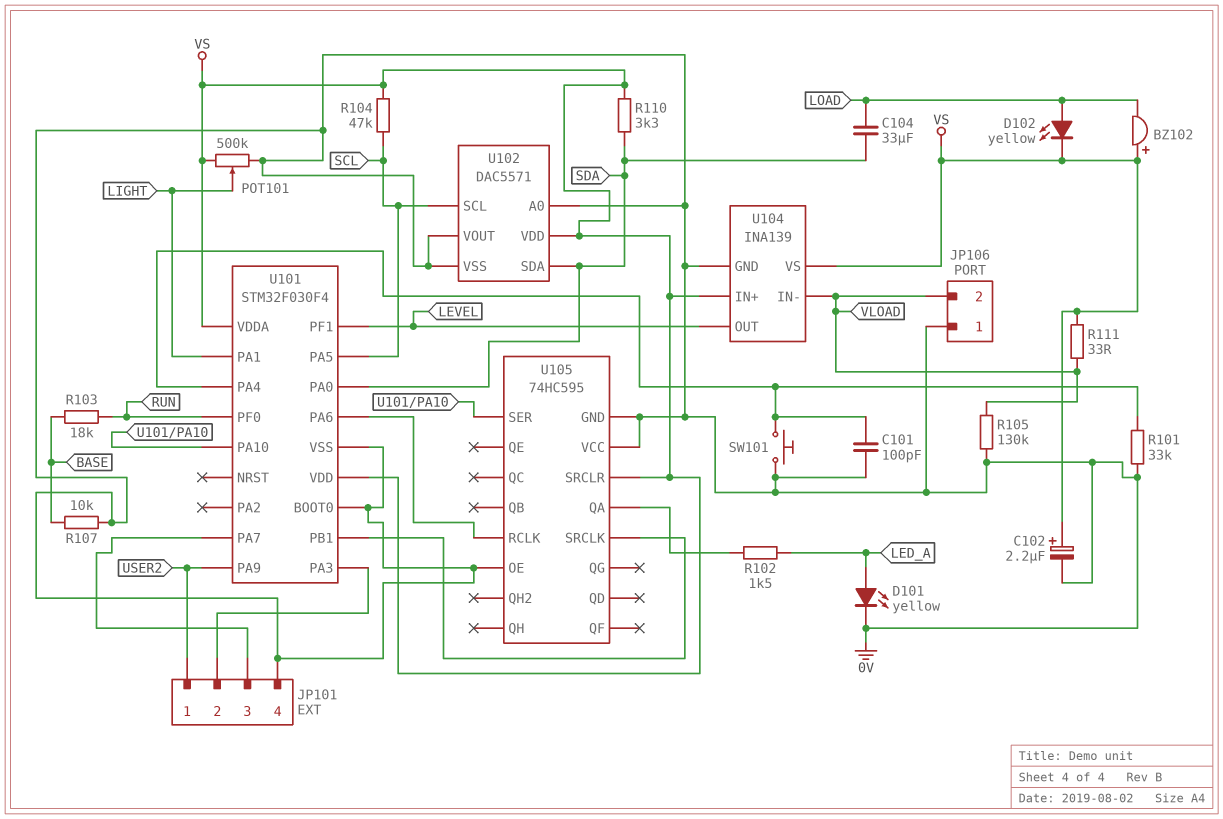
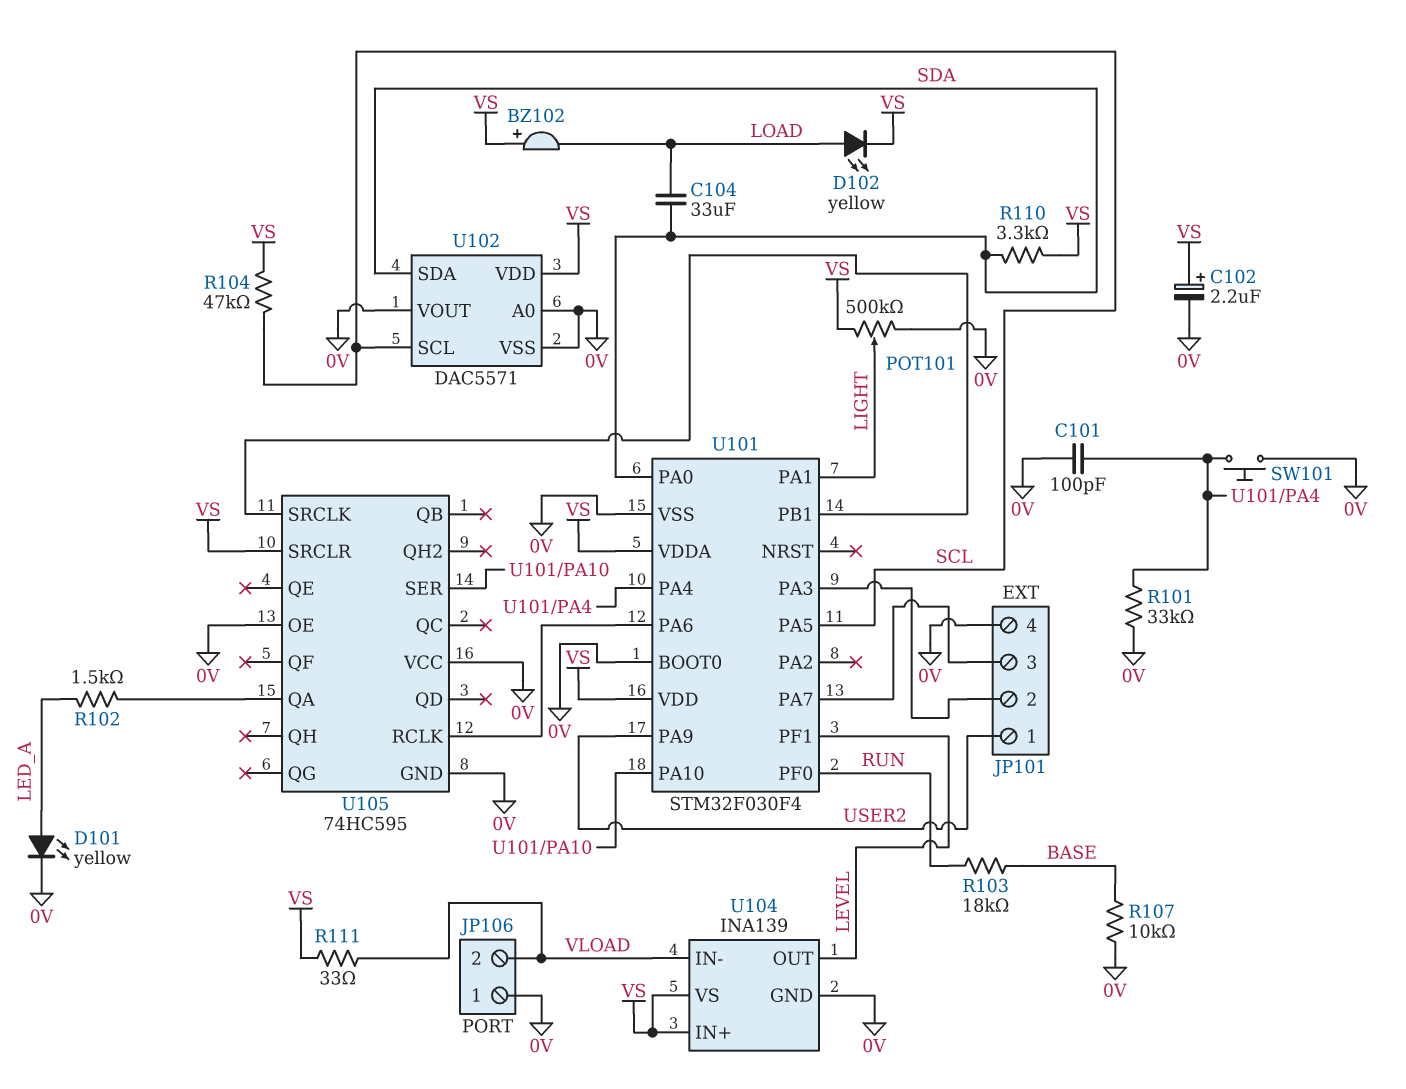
R105: 130k (0V, VLOAD) -> none

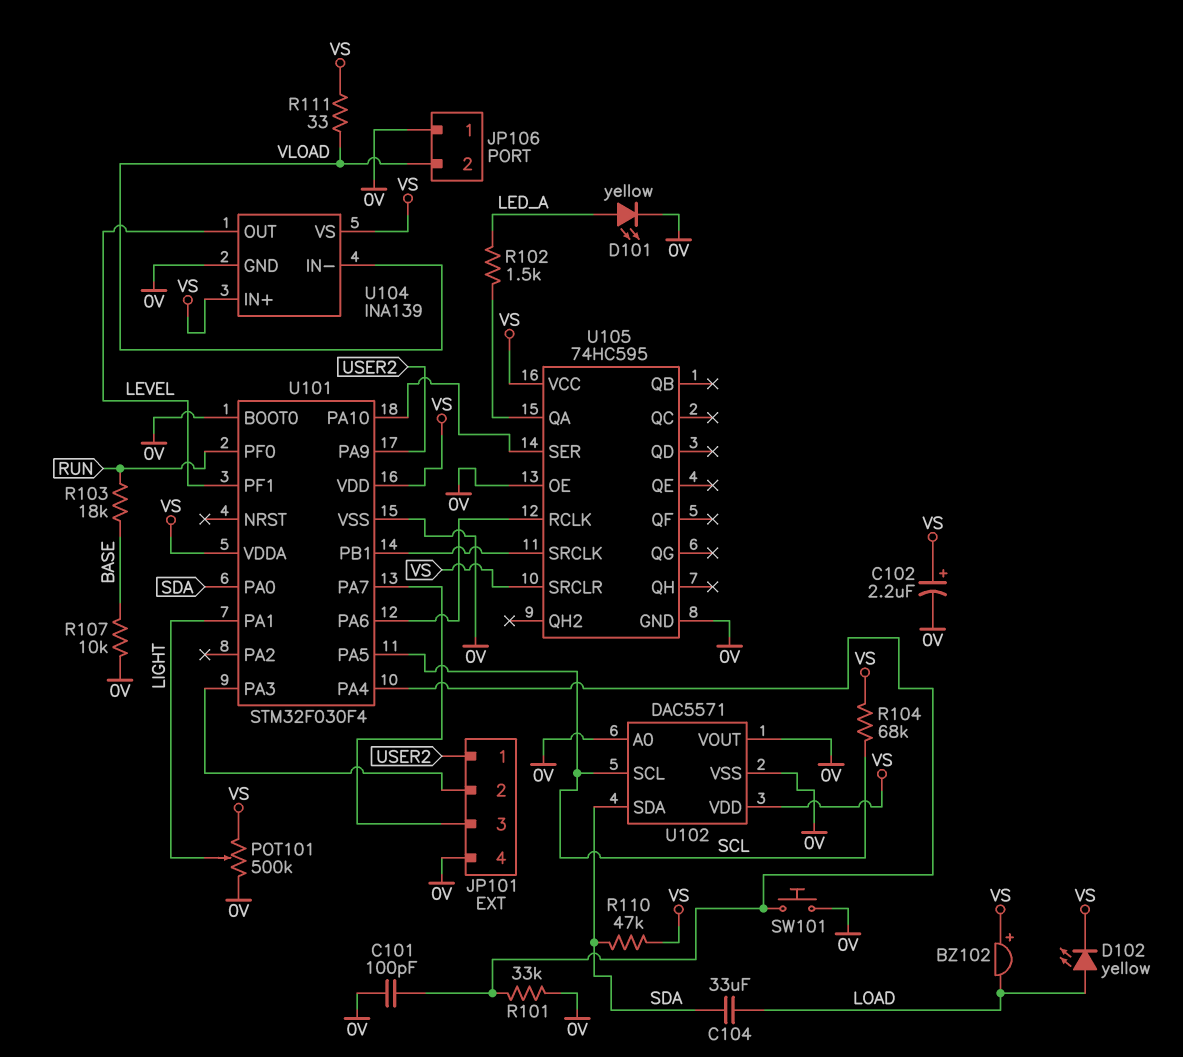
R104: 47k (SCL, VS) -> 68k (SCL, VS)
R110: 3.3k (SDA, VS) -> 47k (SDA, VS)
U105 pin VCC: 0V -> VS

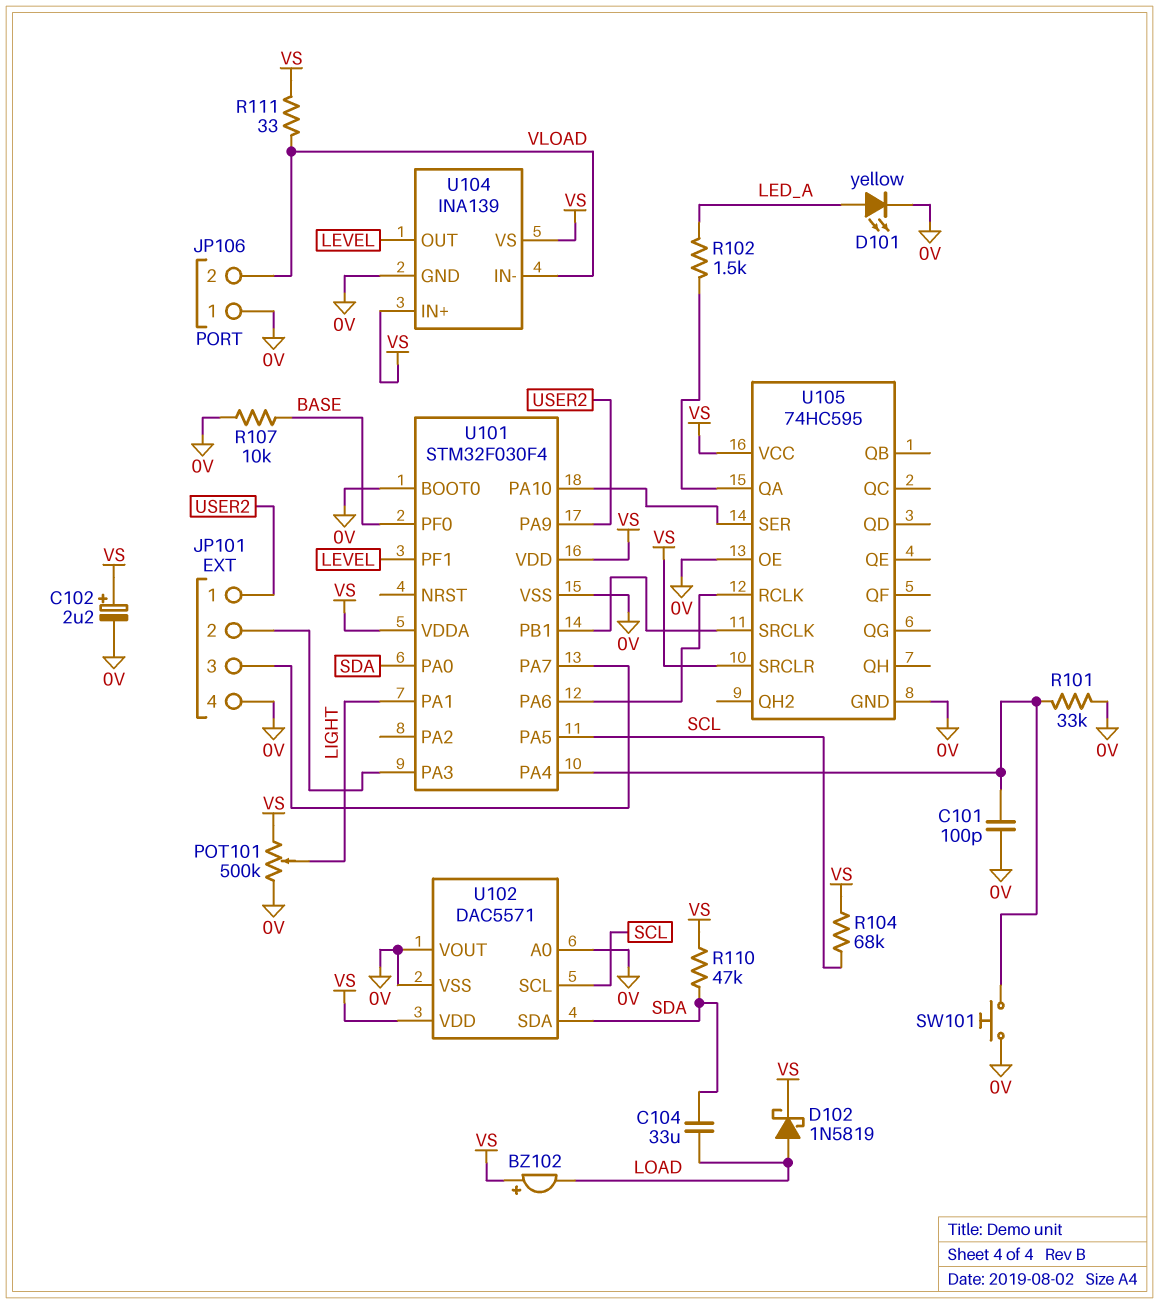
D102: LED yellow (A LOAD, K VS) -> schottky 1N5819 (A LOAD, K VS)
R103: 18k (BASE, RUN) -> none
U101 pin PF0: RUN -> BASE

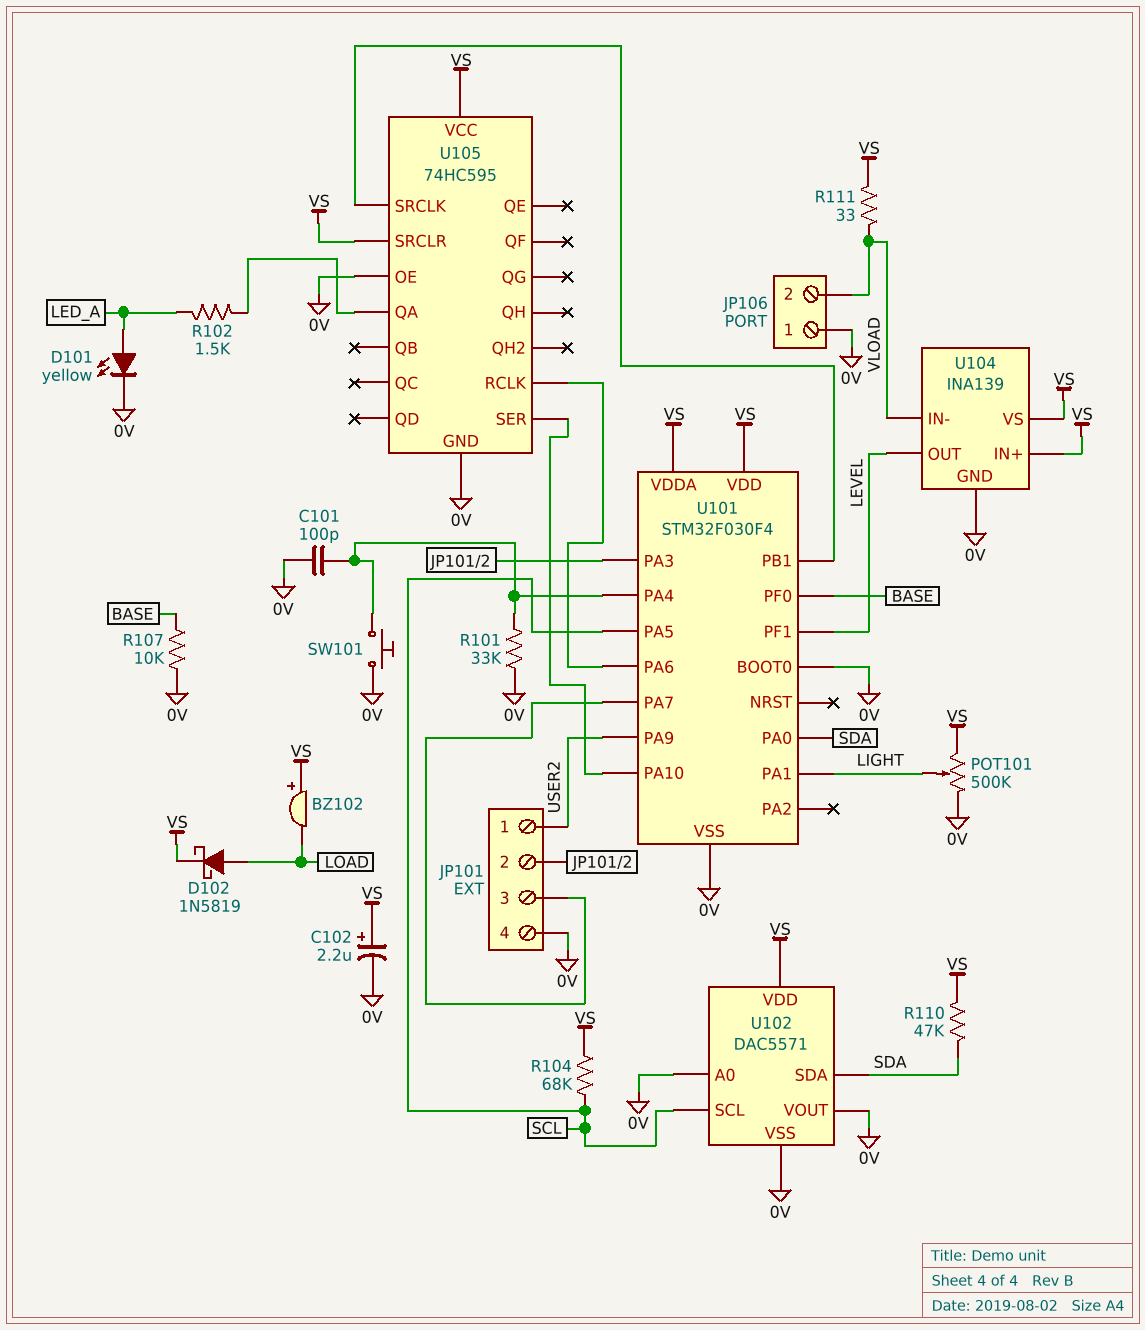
C104: 33uF (LOAD, SDA) -> none

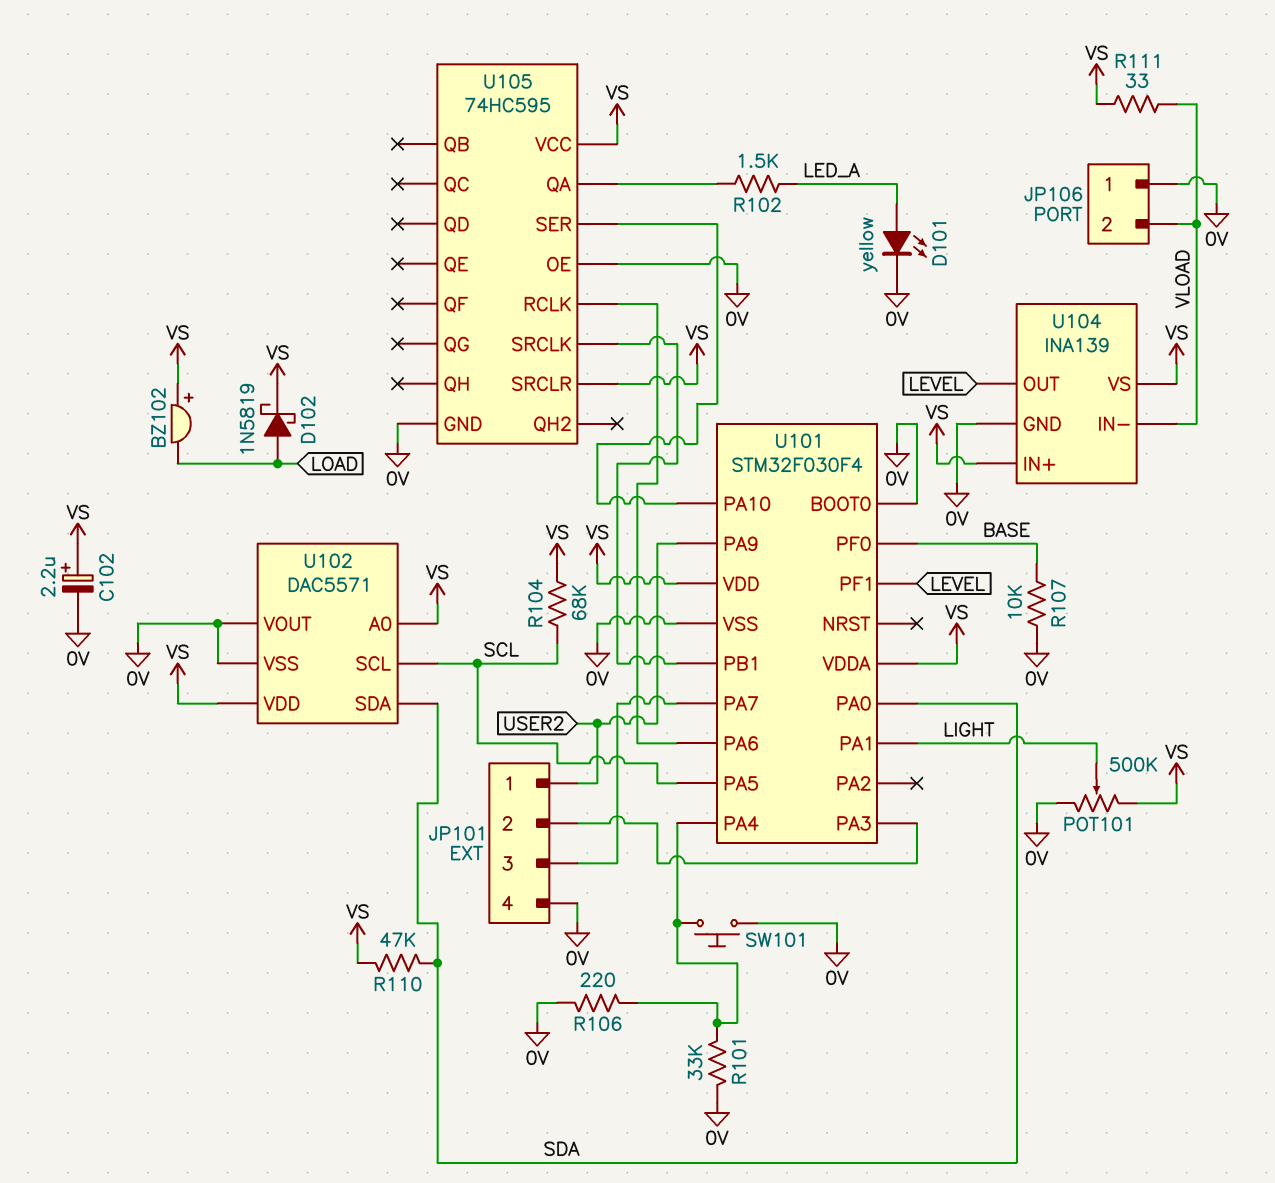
C101: 100pF (0V, U101/PA4) -> none
R106: none -> 220 (0V, U101/PA4)
U102 pin A0: 0V -> VS

